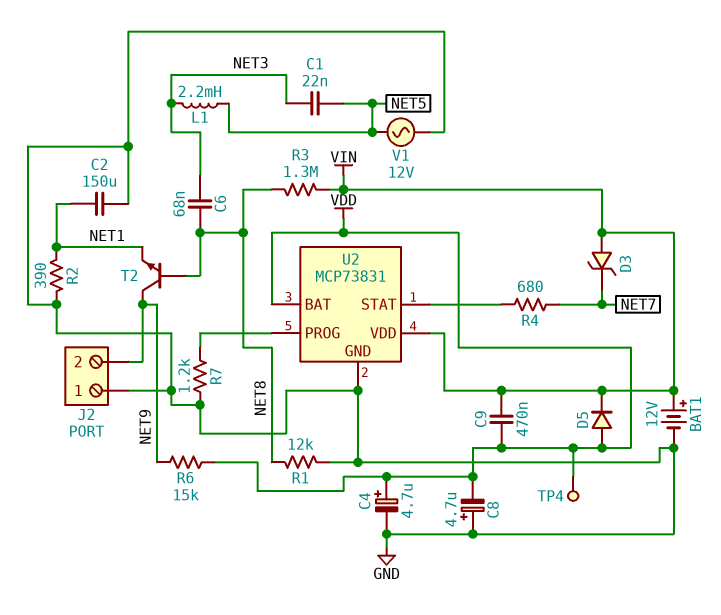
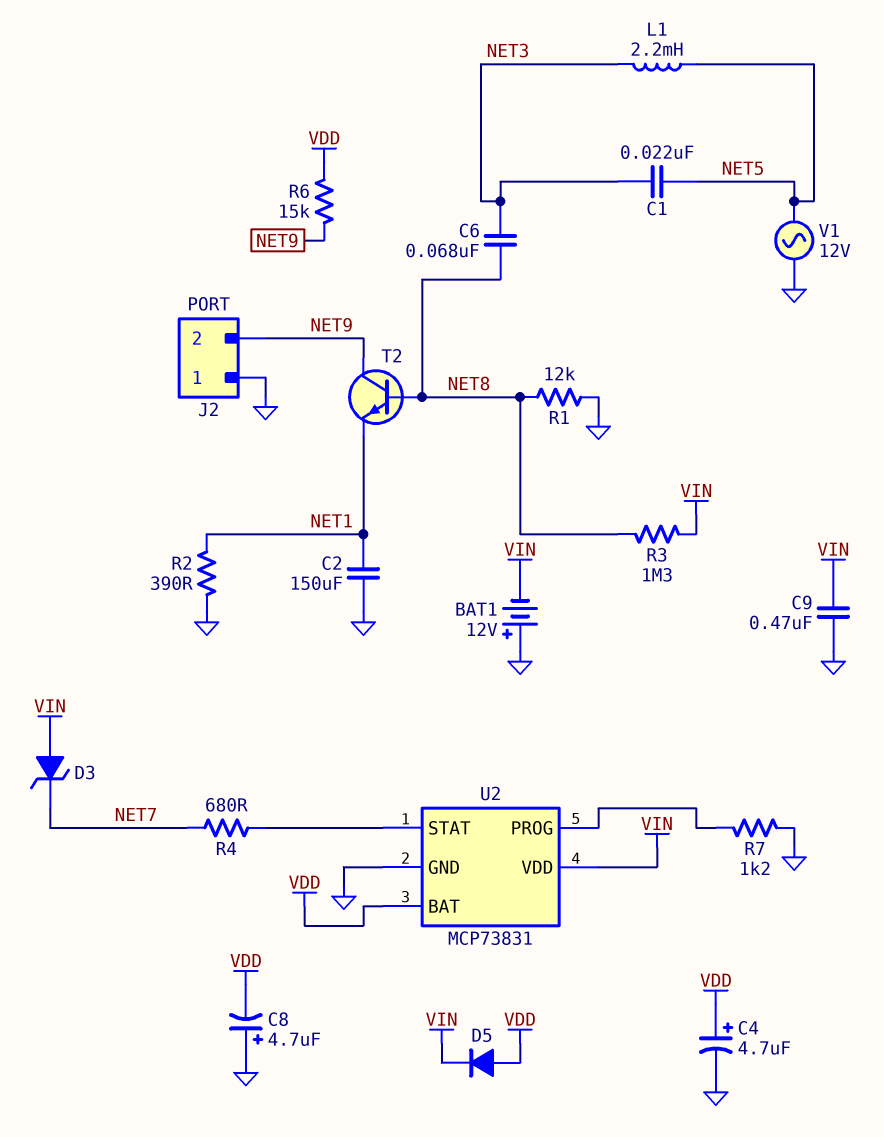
BAT1: 12V (plus VIN, minus GND) -> 12V (plus GND, minus VIN)
C9: 470nF (VDD, VIN) -> 470nF (GND, VIN)
TP4: test point (VDD) -> none

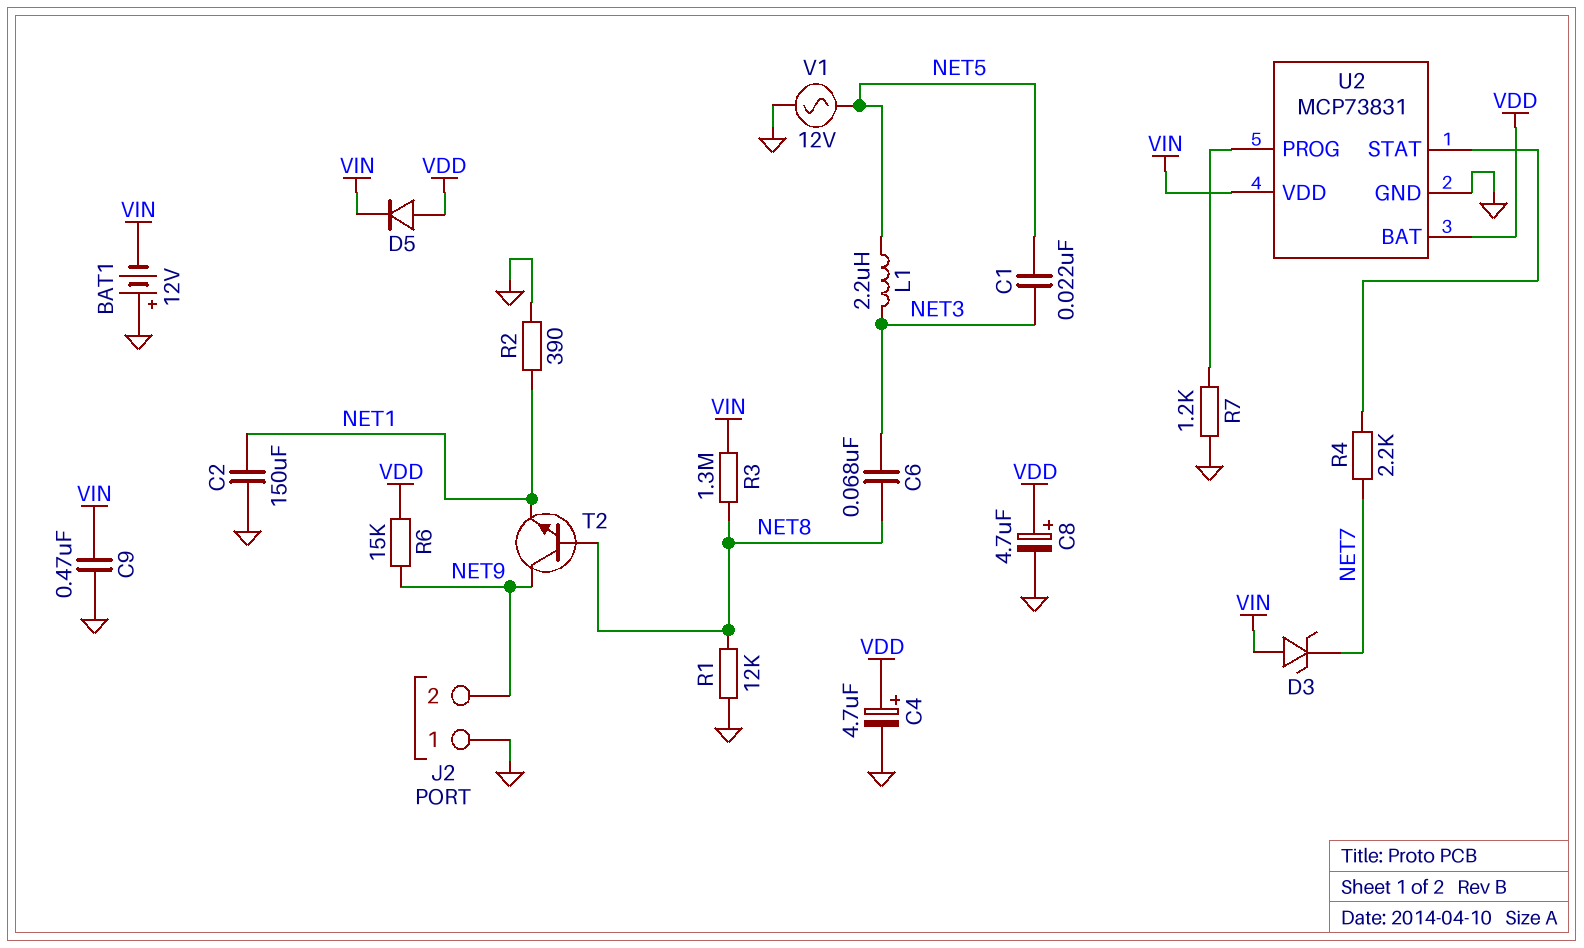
C8: 4.7uF (plus GND, minus VDD) -> 4.7uF (plus VDD, minus GND)
L1: 2.2mH (NET3, NET5) -> 2.2uH (NET3, NET5)
R4: 680 (NET7, U2/STAT) -> 2.2k (NET7, U2/STAT)

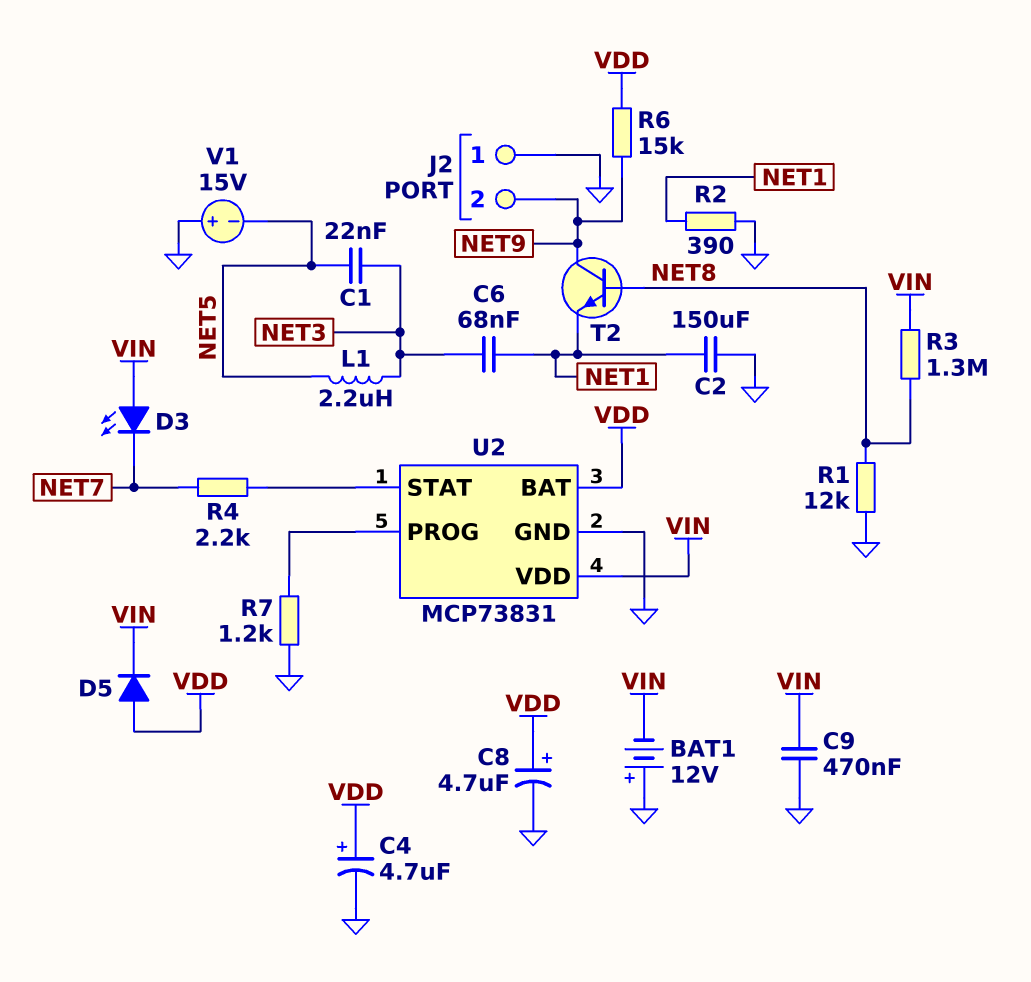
C6: 68nF (NET3, NET8) -> 68nF (NET1, NET3)
D3: zener (A VIN, K NET7) -> LED (A VIN, K NET7)
V1: AC 12V (GND, NET5) -> 15V (plus GND, minus NET5)

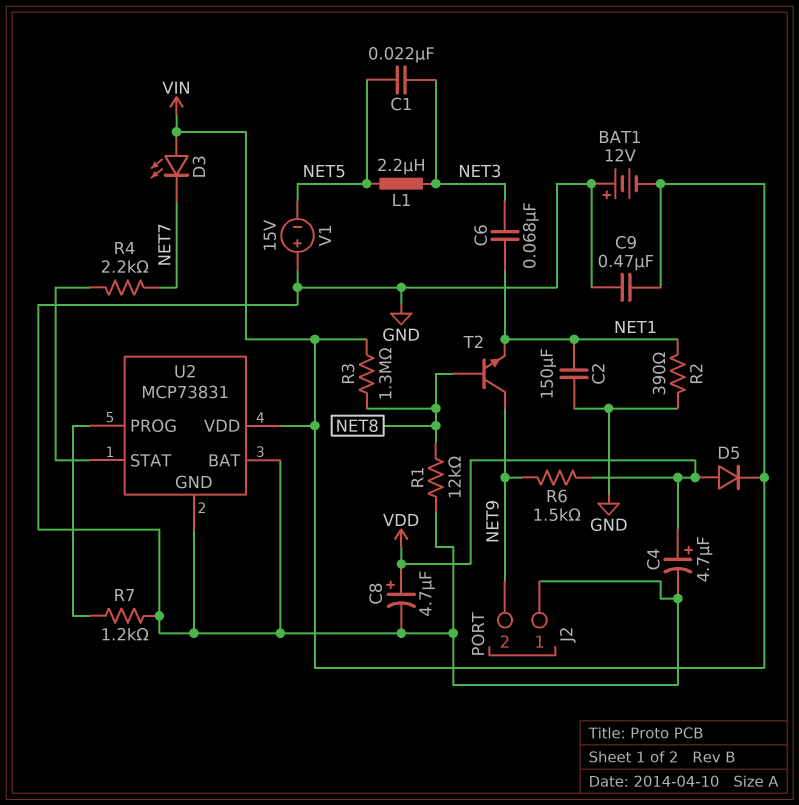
R6: 15k (NET9, VDD) -> 1.5k (NET9, VDD)
U2 pin BAT: VDD -> GND

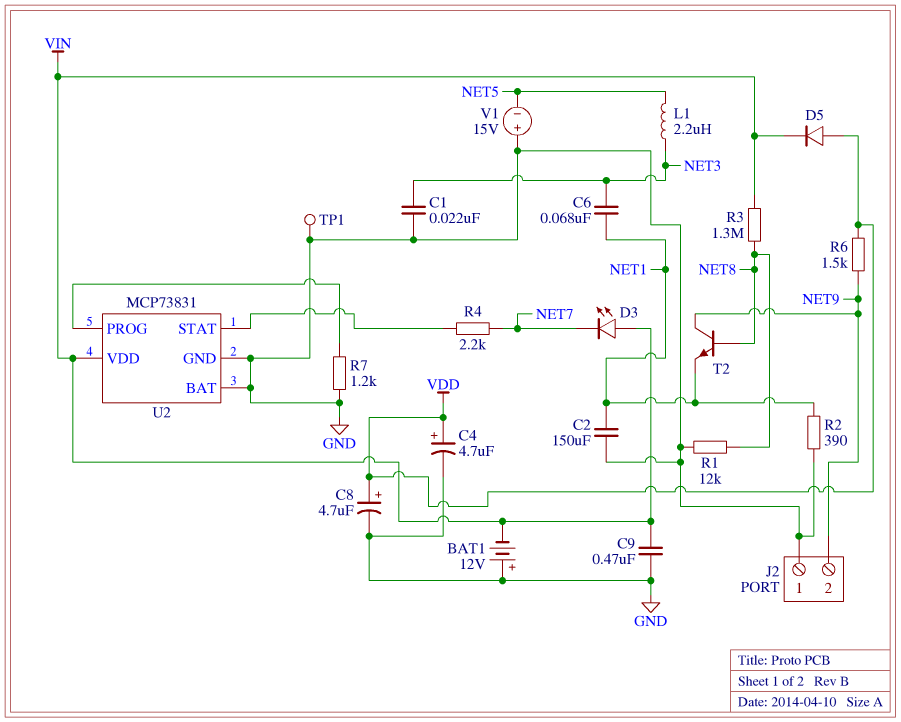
C1: 22nF (NET3, NET5) -> 22nF (GND, NET3)
TP1: none -> test point (GND)

